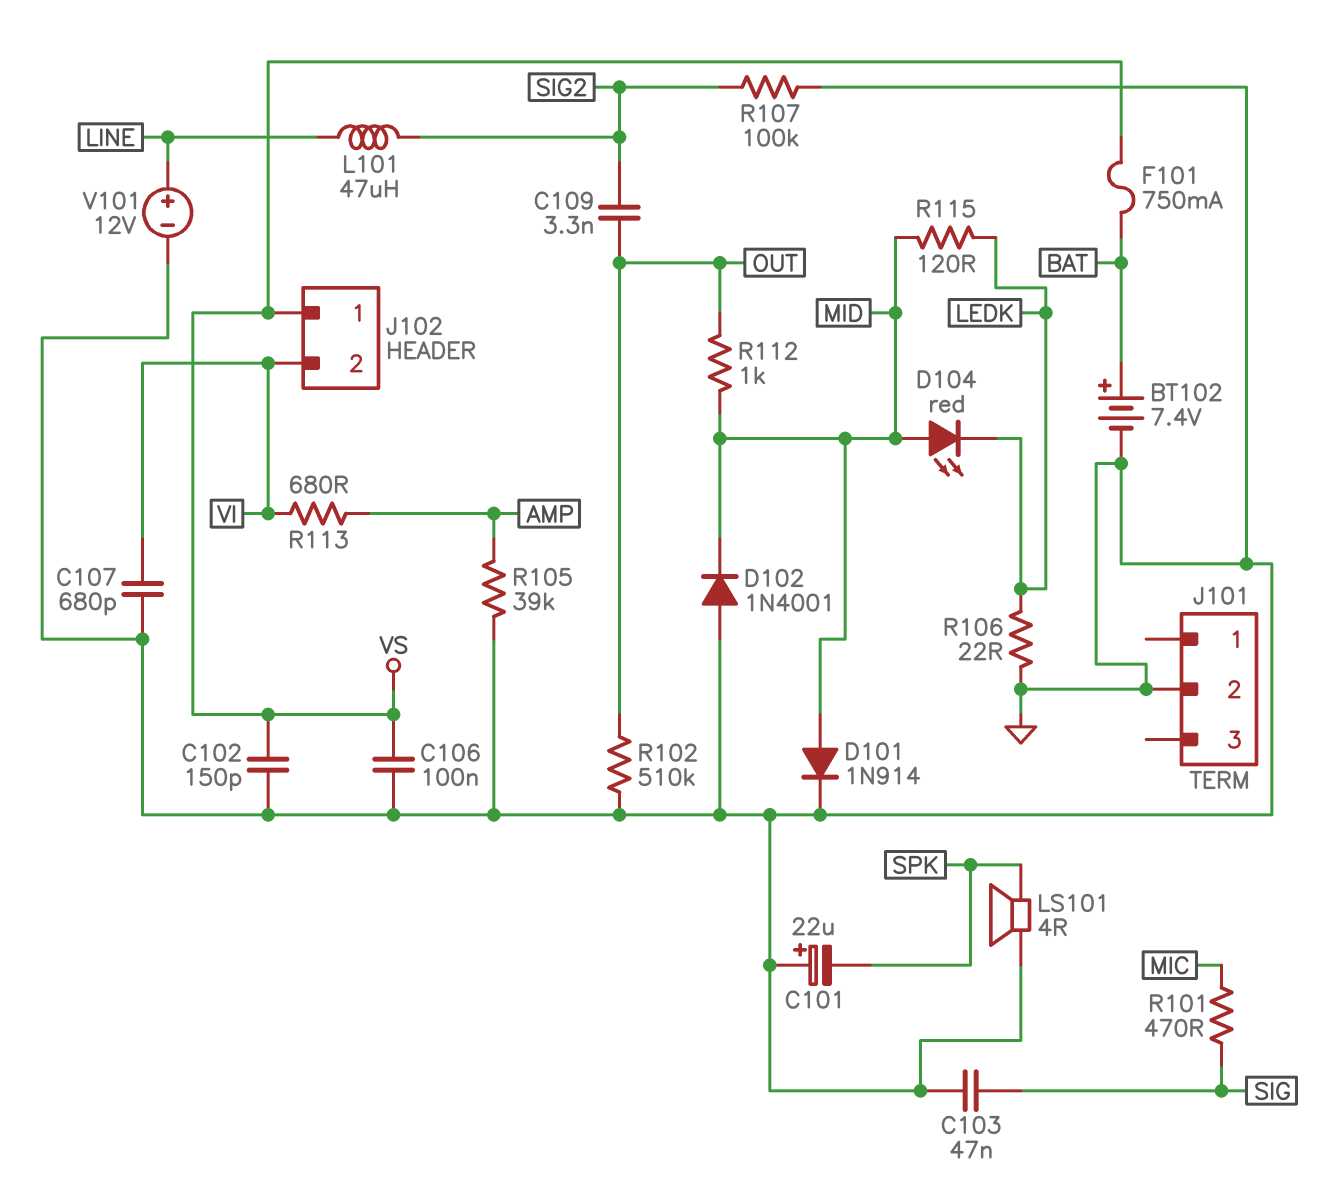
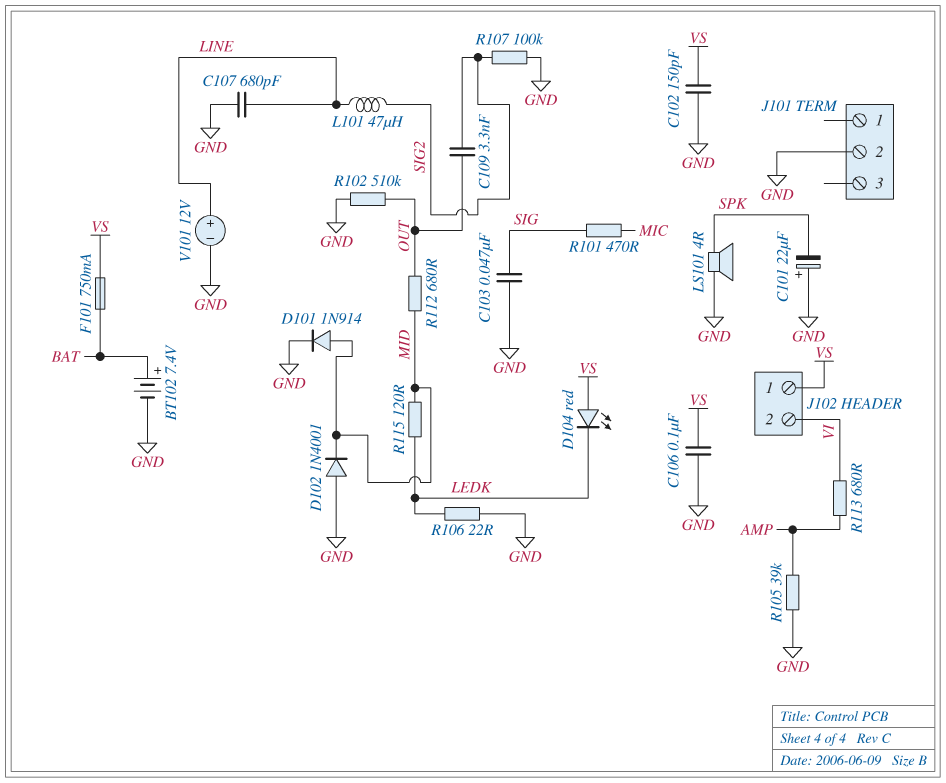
C107: 680pF (GND, VI) -> 680pF (GND, LINE)
D104: LED red (A MID, K LEDK) -> LED red (A VS, K LEDK)
R112: 1k (MID, OUT) -> 680 (MID, OUT)

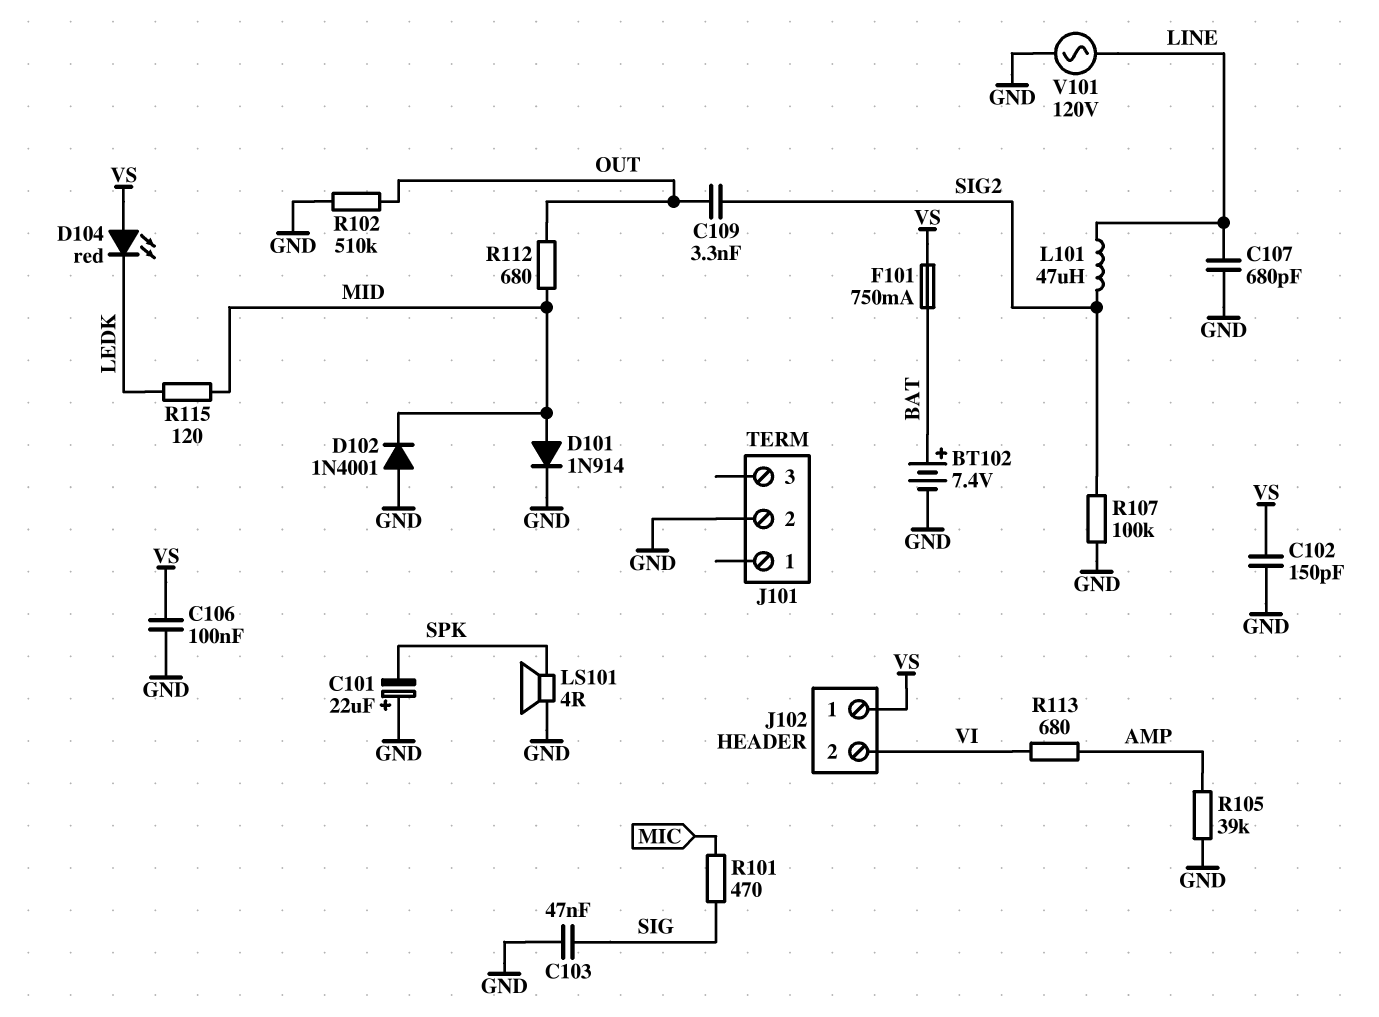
R106: 22 (GND, LEDK) -> none
V101: 12V (plus LINE, minus GND) -> AC 120V (GND, LINE)

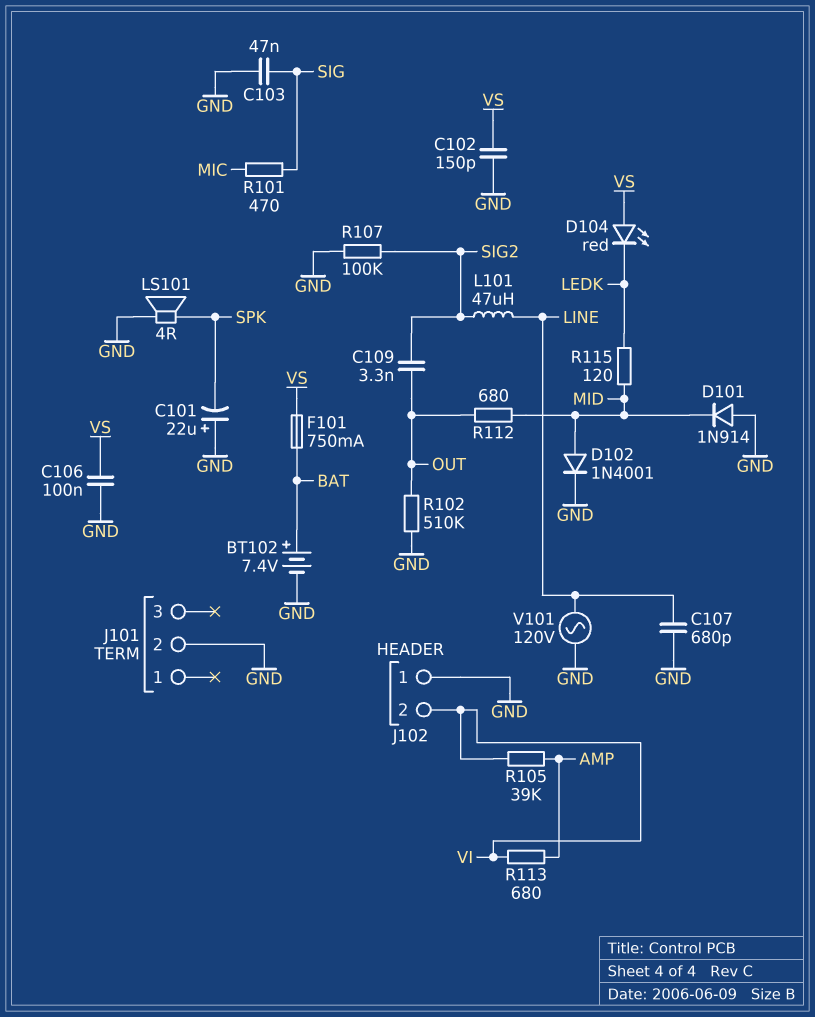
D101: diode 1N914 (A MID, K GND) -> diode 1N914 (A GND, K MID)
D102: diode 1N4001 (A GND, K MID) -> diode 1N4001 (A MID, K GND)
J102 pin 1: VS -> GND
R105: 39k (AMP, GND) -> 39k (AMP, VI)

